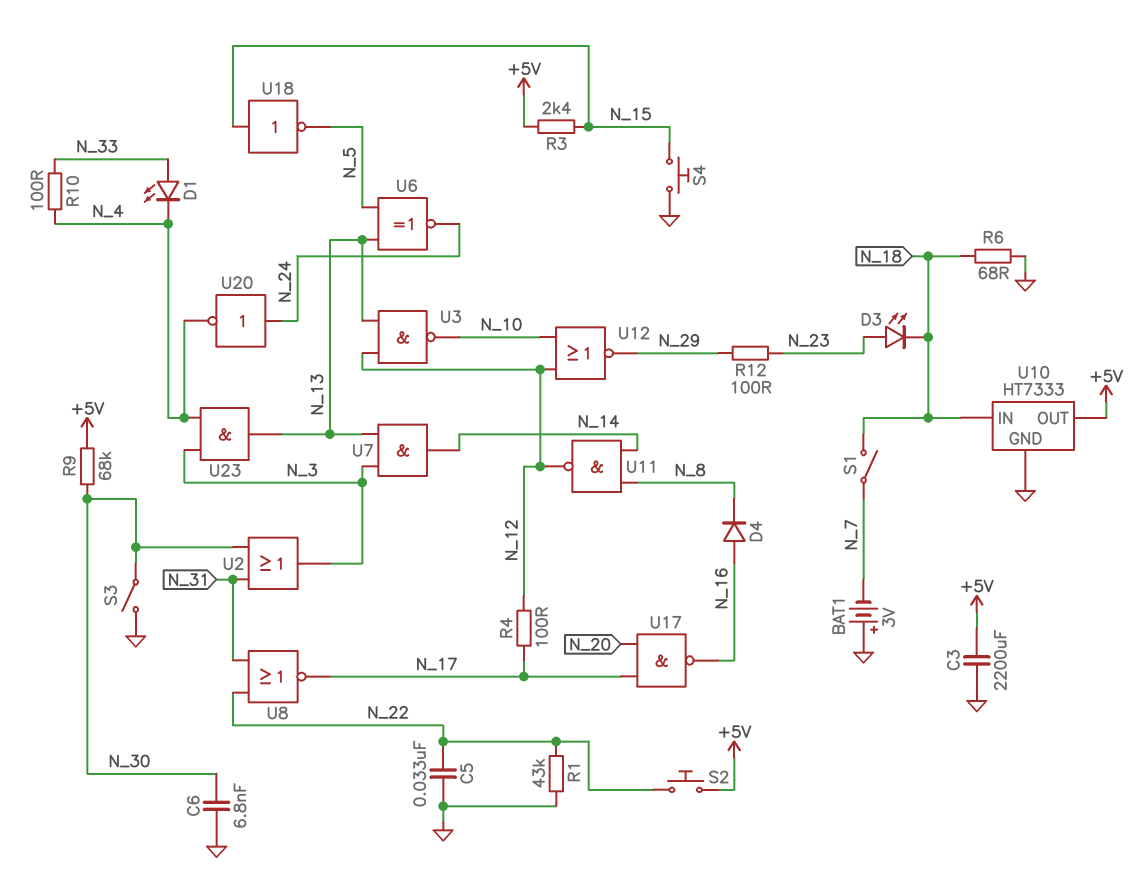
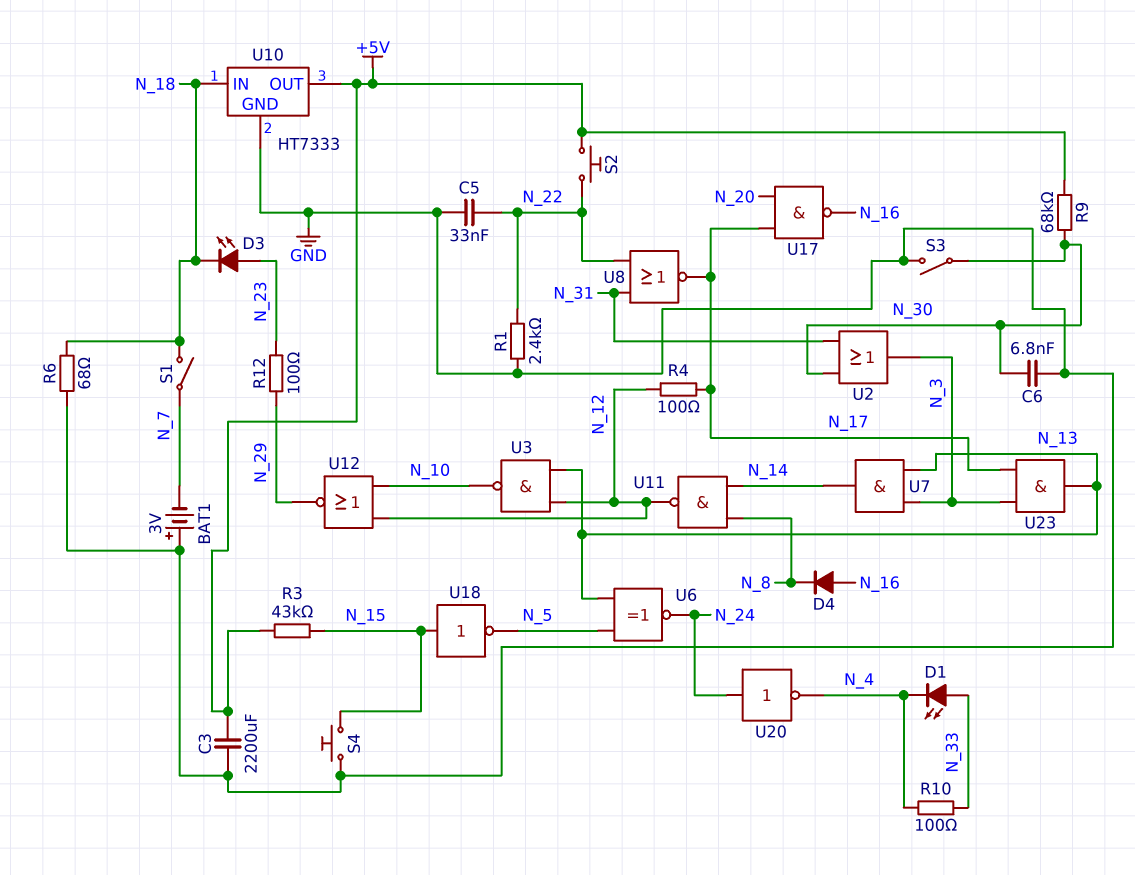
R1: 43k (GND, N_22) -> 2.4k (GND, N_22)
R3: 2.4k (+5V, N_15) -> 43k (+5V, N_15)
U23: AND (in N_3, in N_4, out N_13) -> AND (in N_3, in N_17, out N_13)

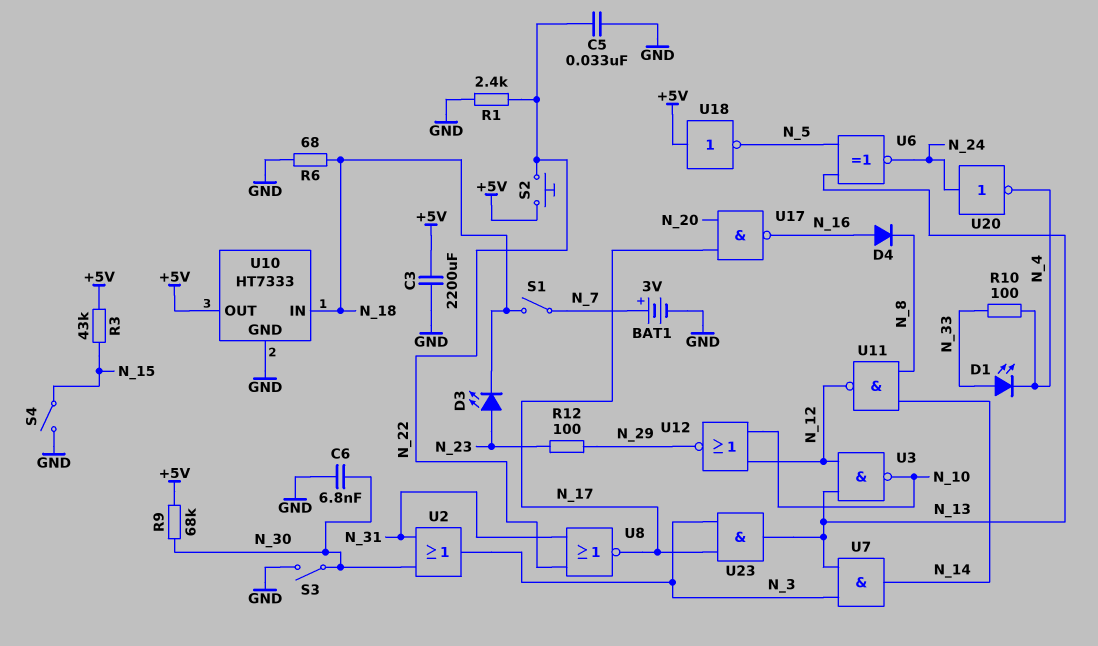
BAT1: 3V (plus GND, minus N_7) -> 3V (plus N_7, minus GND)
R4: 100 (N_12, N_17) -> none
S4: button (GND, N_15) -> switch (GND, N_15)
U18: NOT (in N_15, out N_5) -> NOT (in +5V, out N_5)

